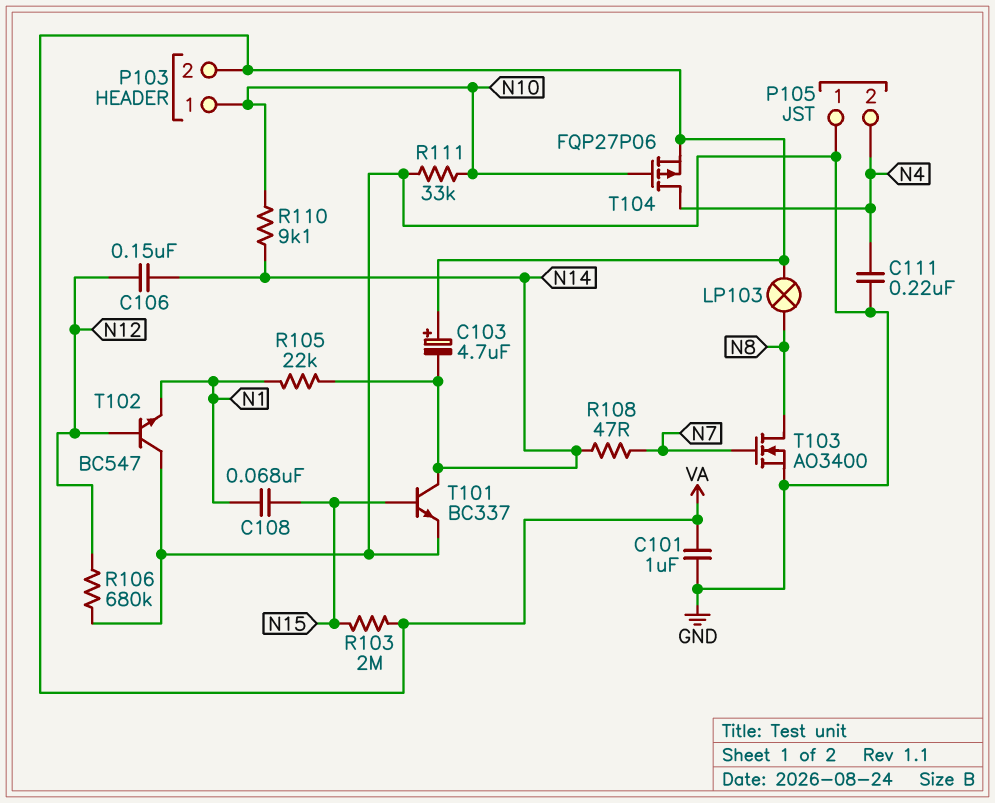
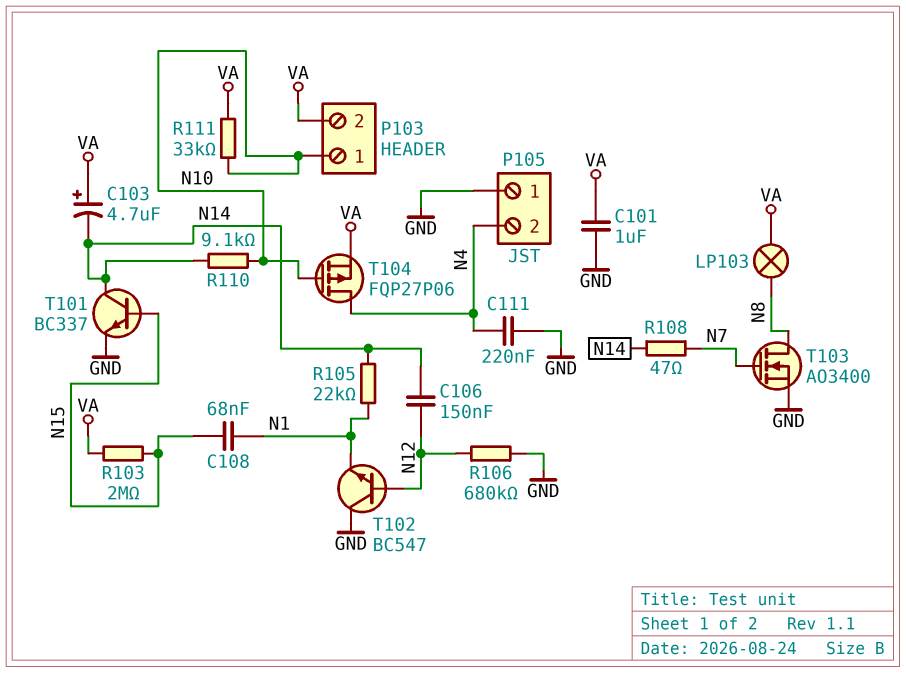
R111: 33k (GND, N10) -> 33k (N10, VA)

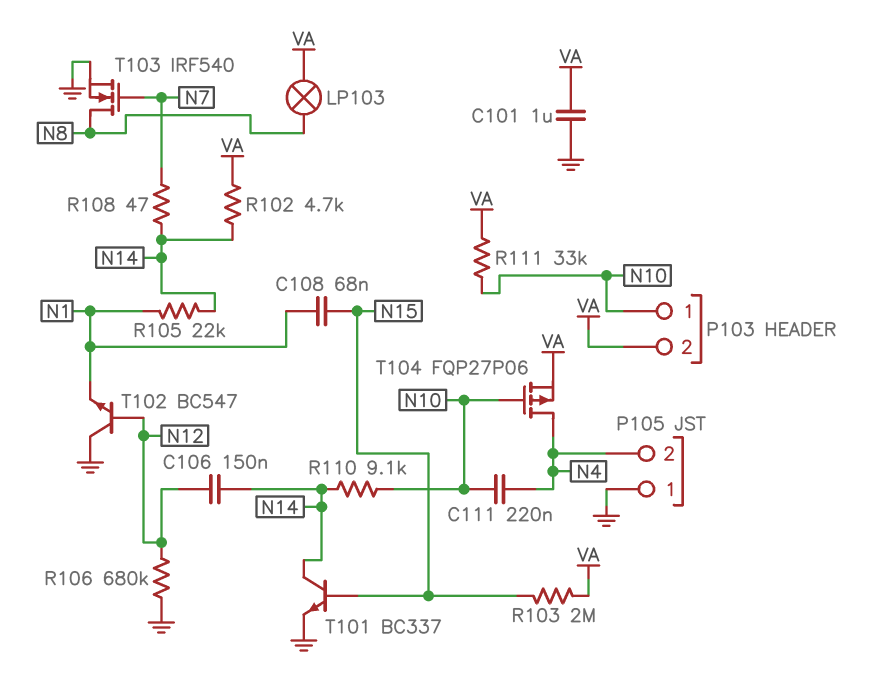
C103: 4.7uF (plus VA, minus N14) -> none
C111: 220nF (GND, N4) -> 220nF (N4, N10)
R102: none -> 4.7k (N14, VA)
T103: NMOS AO3400 (G N7, D N8, S GND) -> NMOS IRF540 (G N7, D N8, S GND)

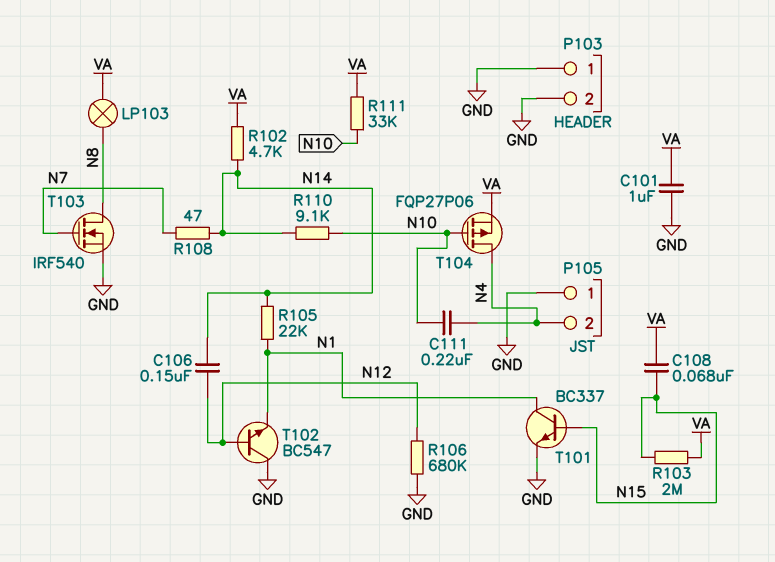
C108: 68nF (N1, N15) -> 68nF (N15, VA)
P103 pin 1: N10 -> GND
P103 pin 2: VA -> GND
T101: NPN BC337 (B N15, C N14, E GND) -> NPN BC337 (B N15, C N1, E GND)

